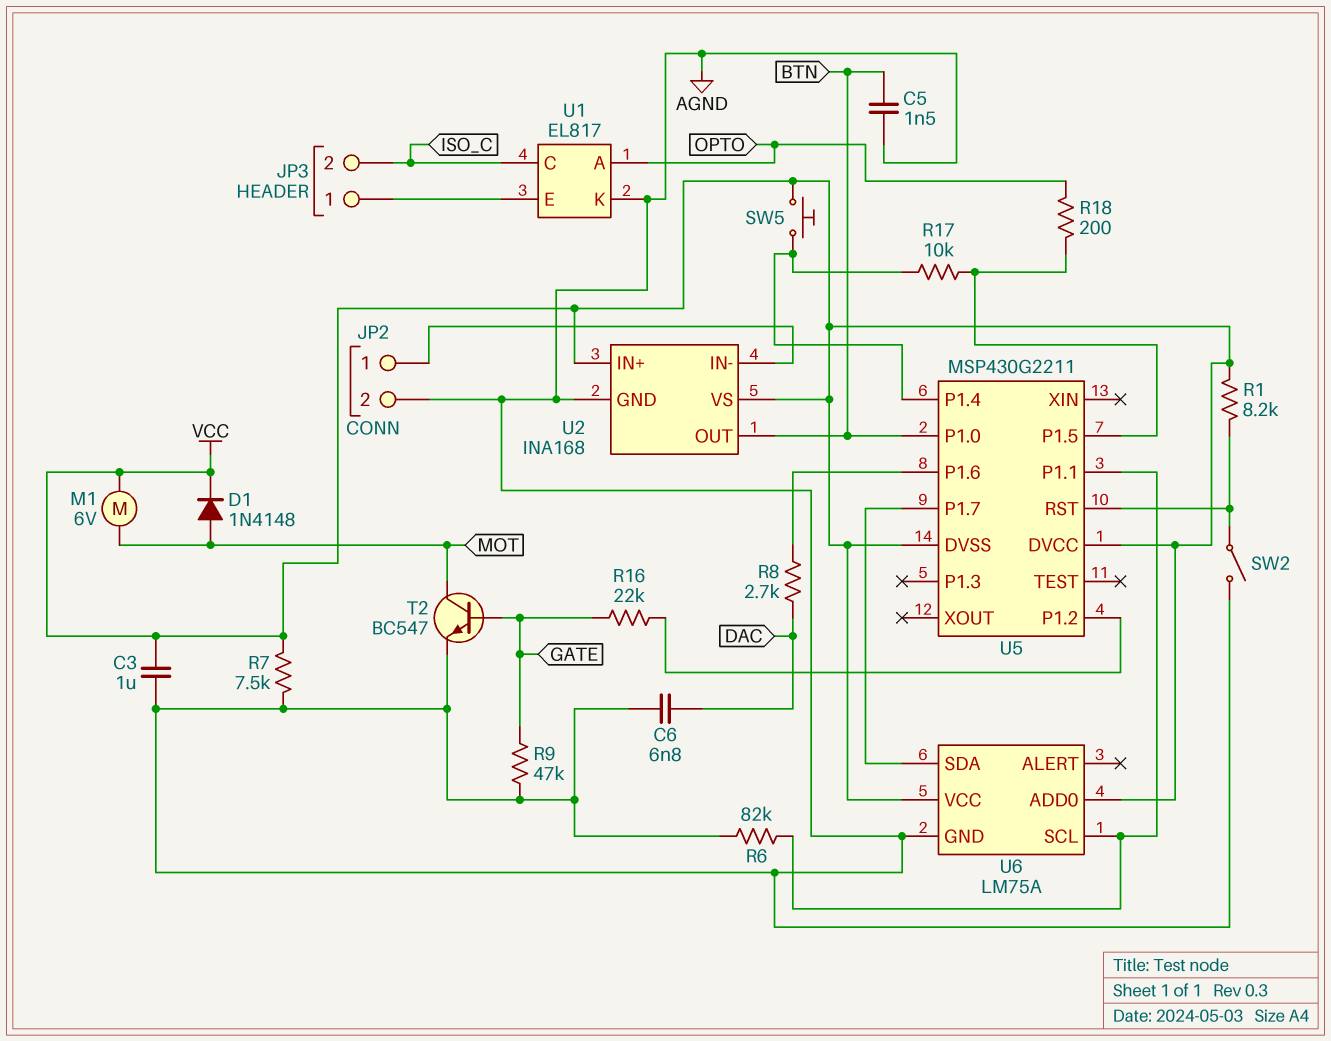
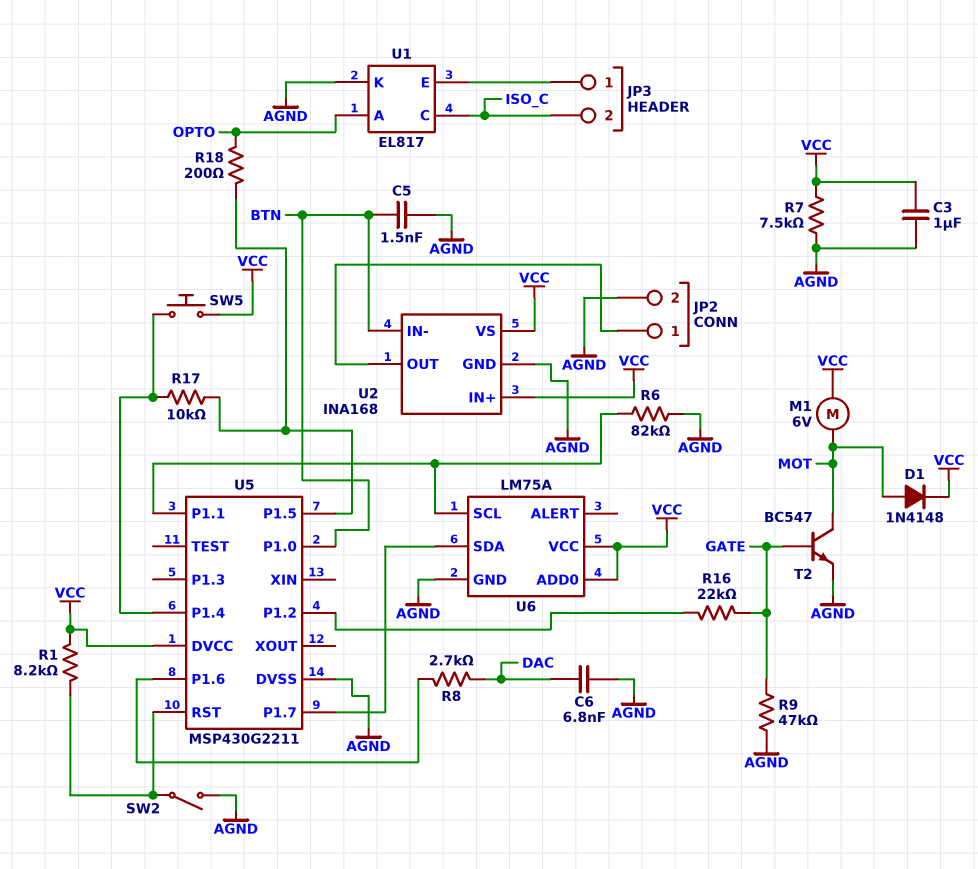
U2 pin IN-: JP2/1 -> BTN
U2 pin OUT: BTN -> JP2/1
U5 pin DVSS: VCC -> AGND

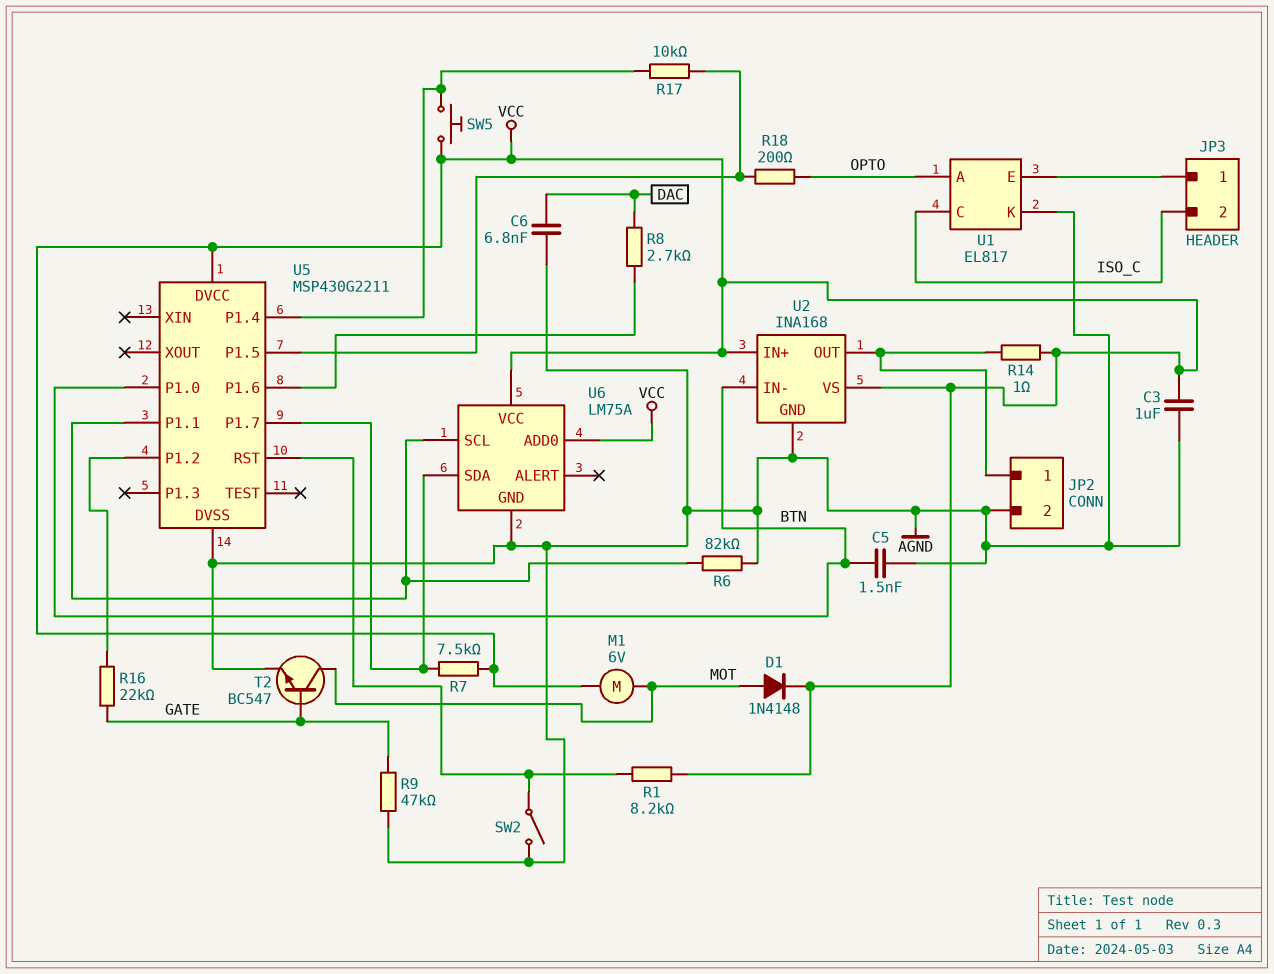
R7: 7.5k (AGND, VCC) -> 7.5k (U5/P1.7, VCC)
R14: none -> 1 (JP2/1, VCC)

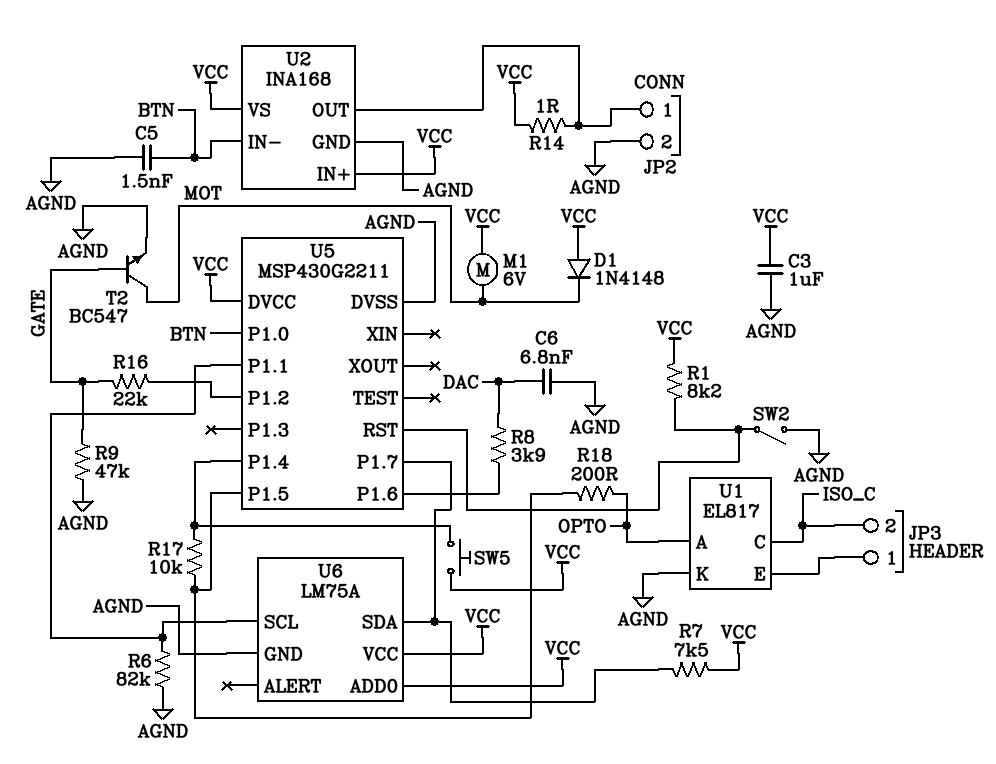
D1: diode 1N4148 (A MOT, K VCC) -> diode 1N4148 (A VCC, K MOT)
R8: 2.7k (DAC, U5/P1.6) -> 3.9k (DAC, U5/P1.6)

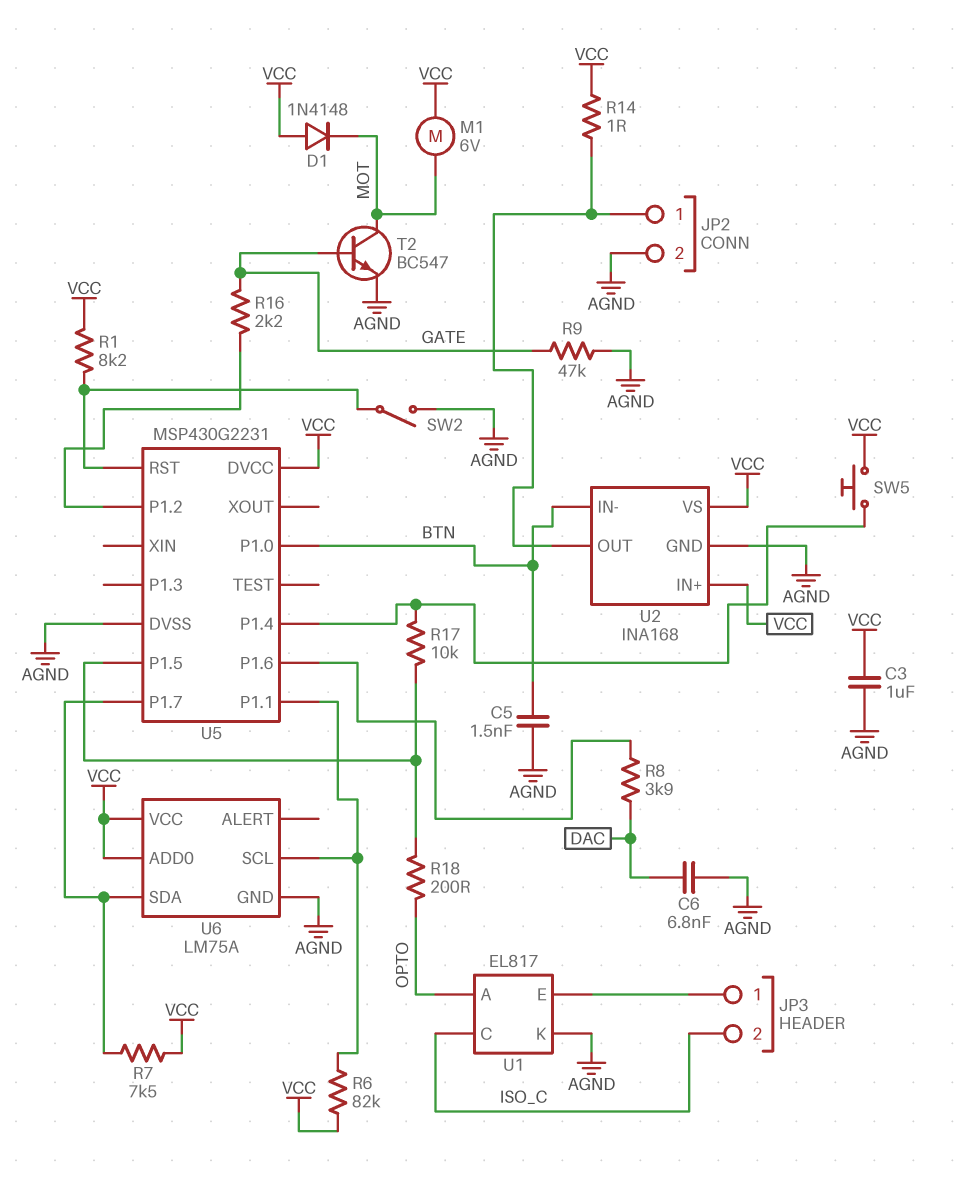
R6: 82k (AGND, U5/P1.1) -> 82k (U5/P1.1, VCC)
R16: 22k (GATE, U5/P1.2) -> 2.2k (GATE, U5/P1.2)
U5: MSP430G2211 -> MSP430G2231

